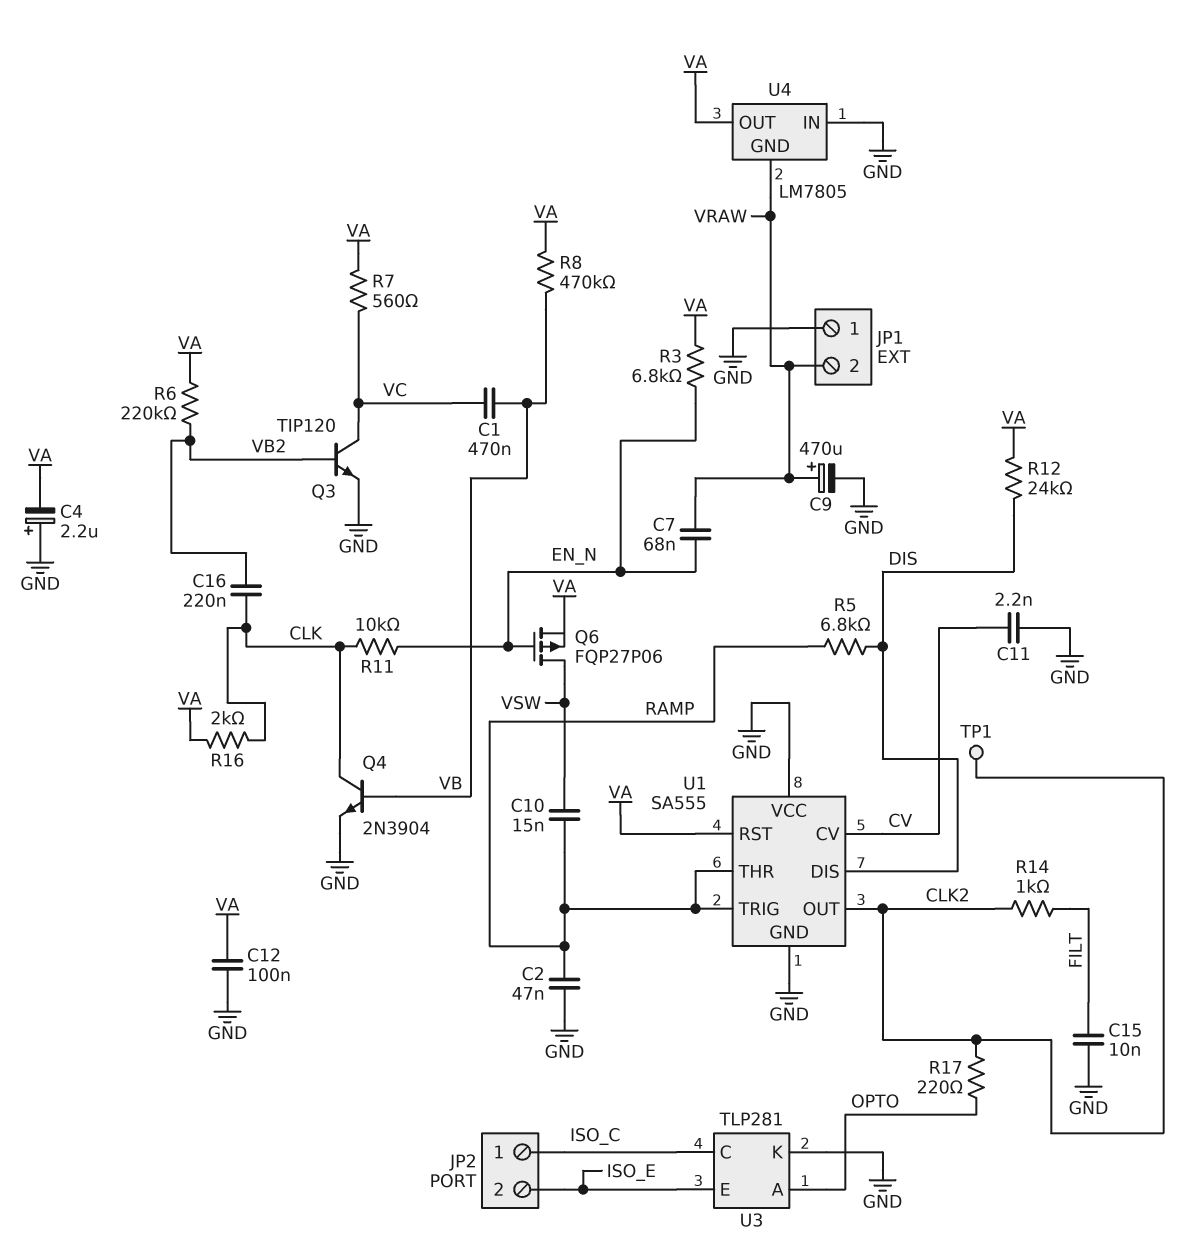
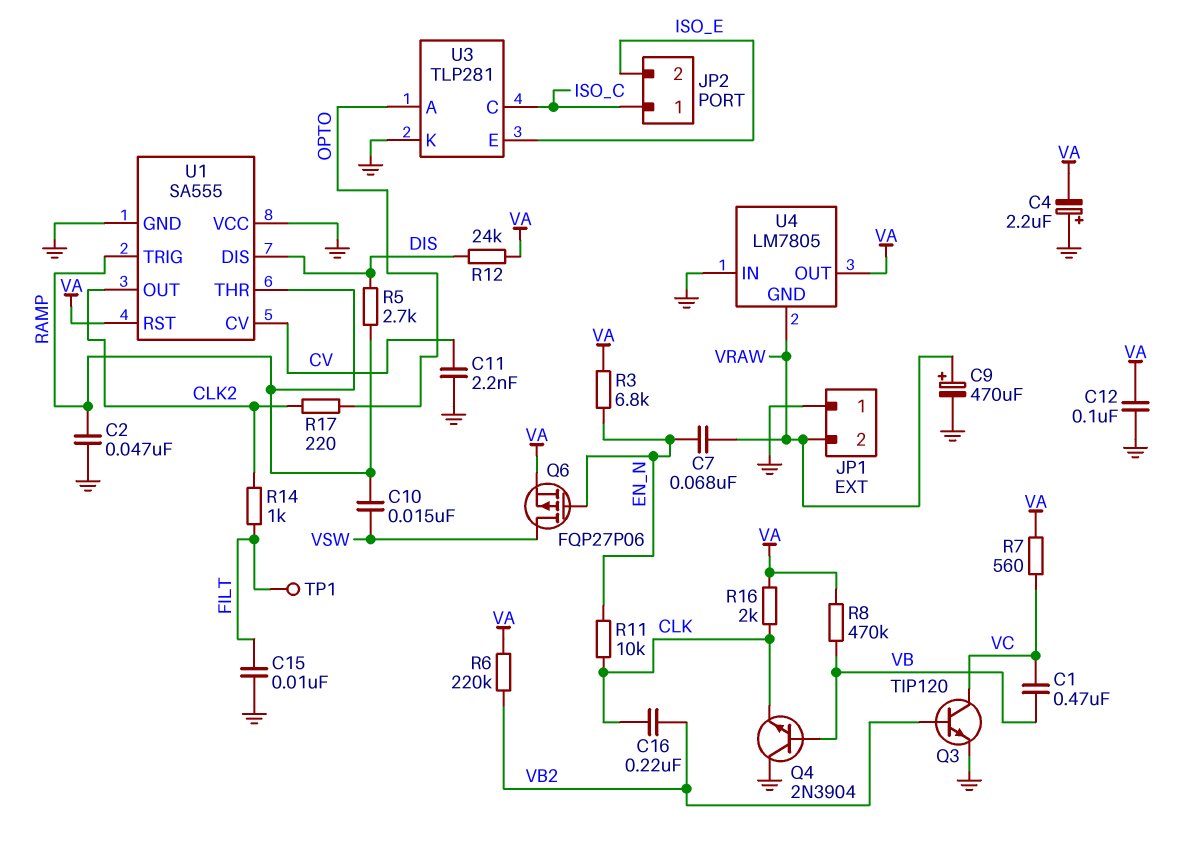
Q4: NPN 2N3904 (B VB, C CLK, E GND) -> NPN 2N3904 (B VB, C GND, E CLK)
R5: 6.8k (DIS, RAMP) -> 2.7k (DIS, RAMP)
TP1: test point (CLK2) -> test point (FILT)

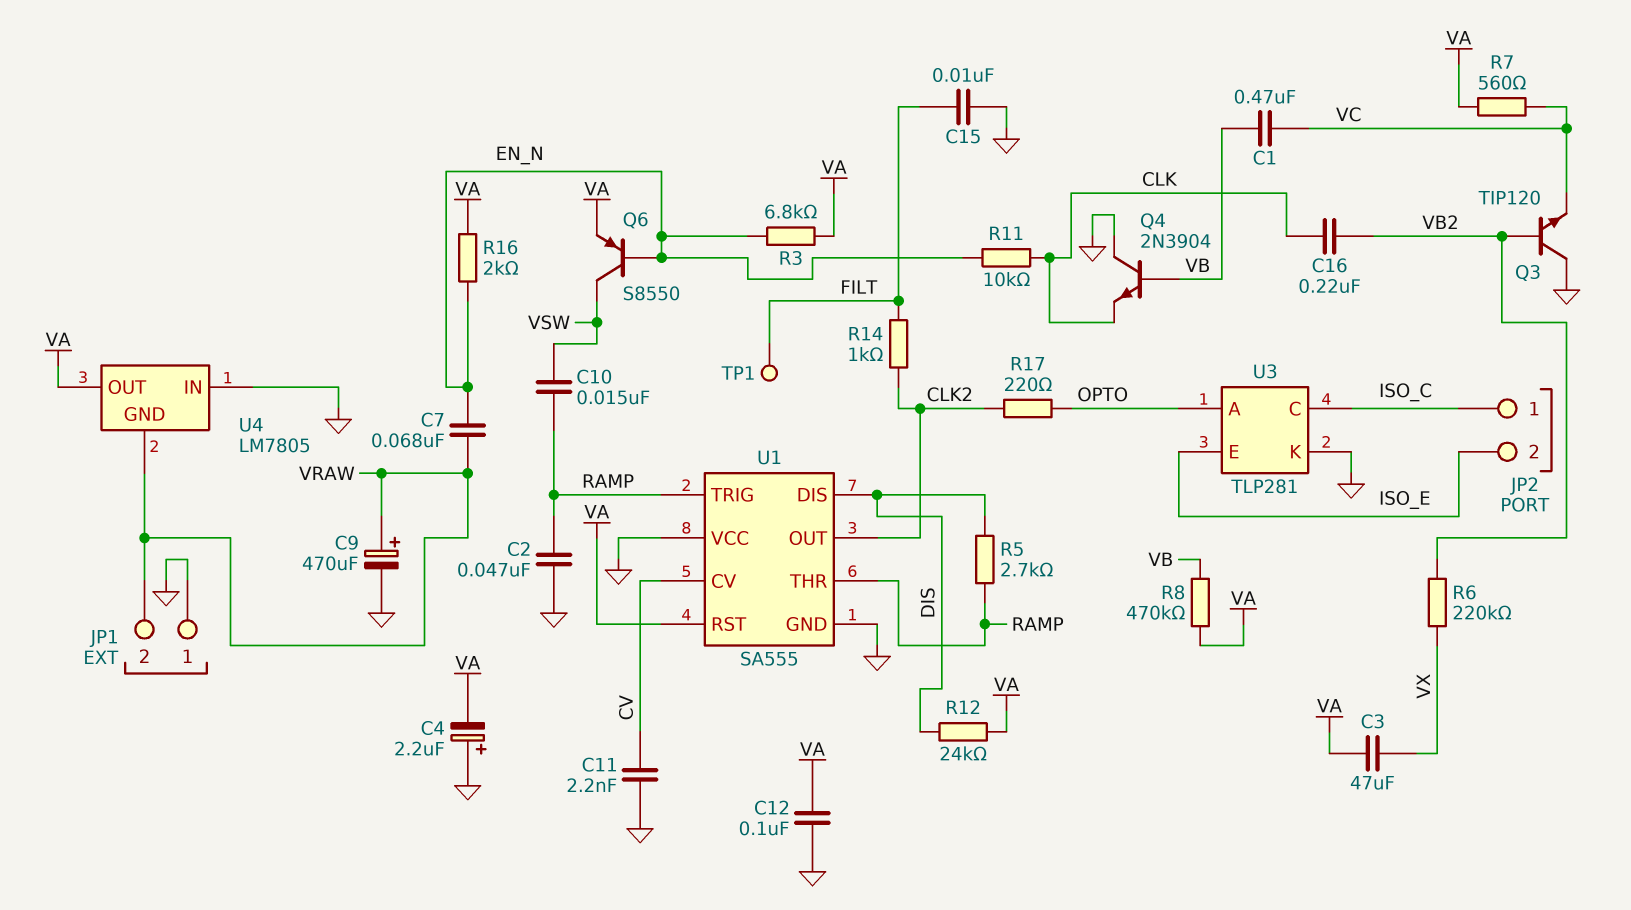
C3: none -> 47uF (VA, VX)
Q3: NPN TIP120 (B VB2, C VC, E GND) -> NPN TIP120 (B VB2, C GND, E VC)
Q6: PMOS FQP27P06 (G EN_N, D VSW, S VA) -> PNP S8550 (B EN_N, C VSW, E VA)
R6: 220k (VA, VB2) -> 220k (VB2, VX)
R16: 2k (CLK, VA) -> 2k (EN_N, VA)

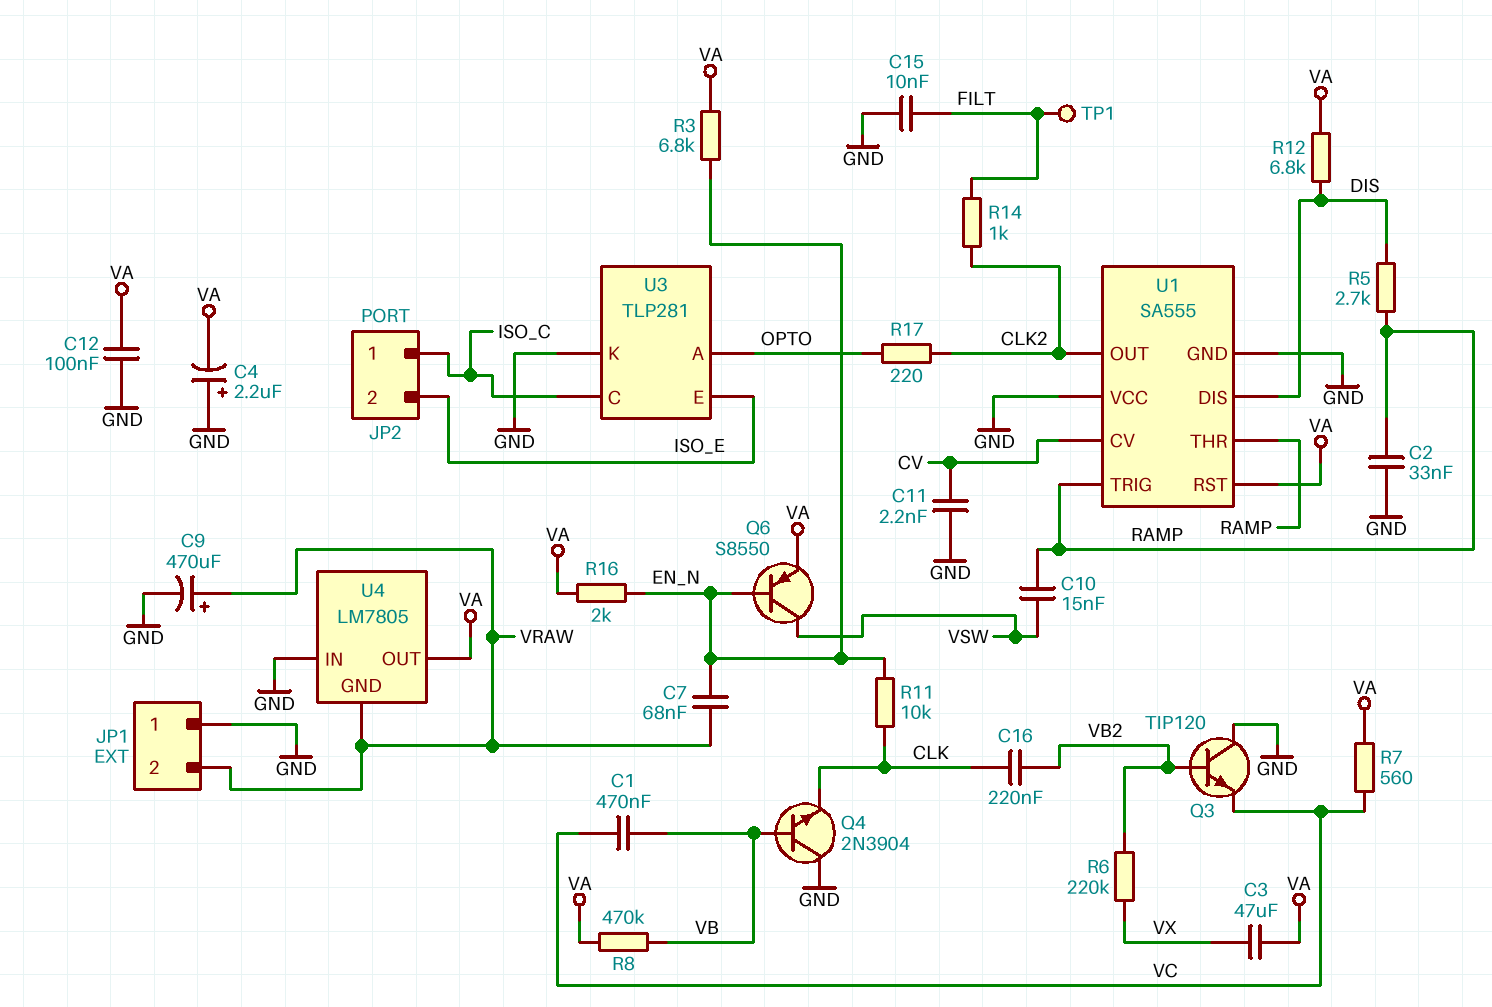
C2: 47nF (GND, RAMP) -> 33nF (GND, RAMP)
R12: 24k (DIS, VA) -> 6.8k (DIS, VA)

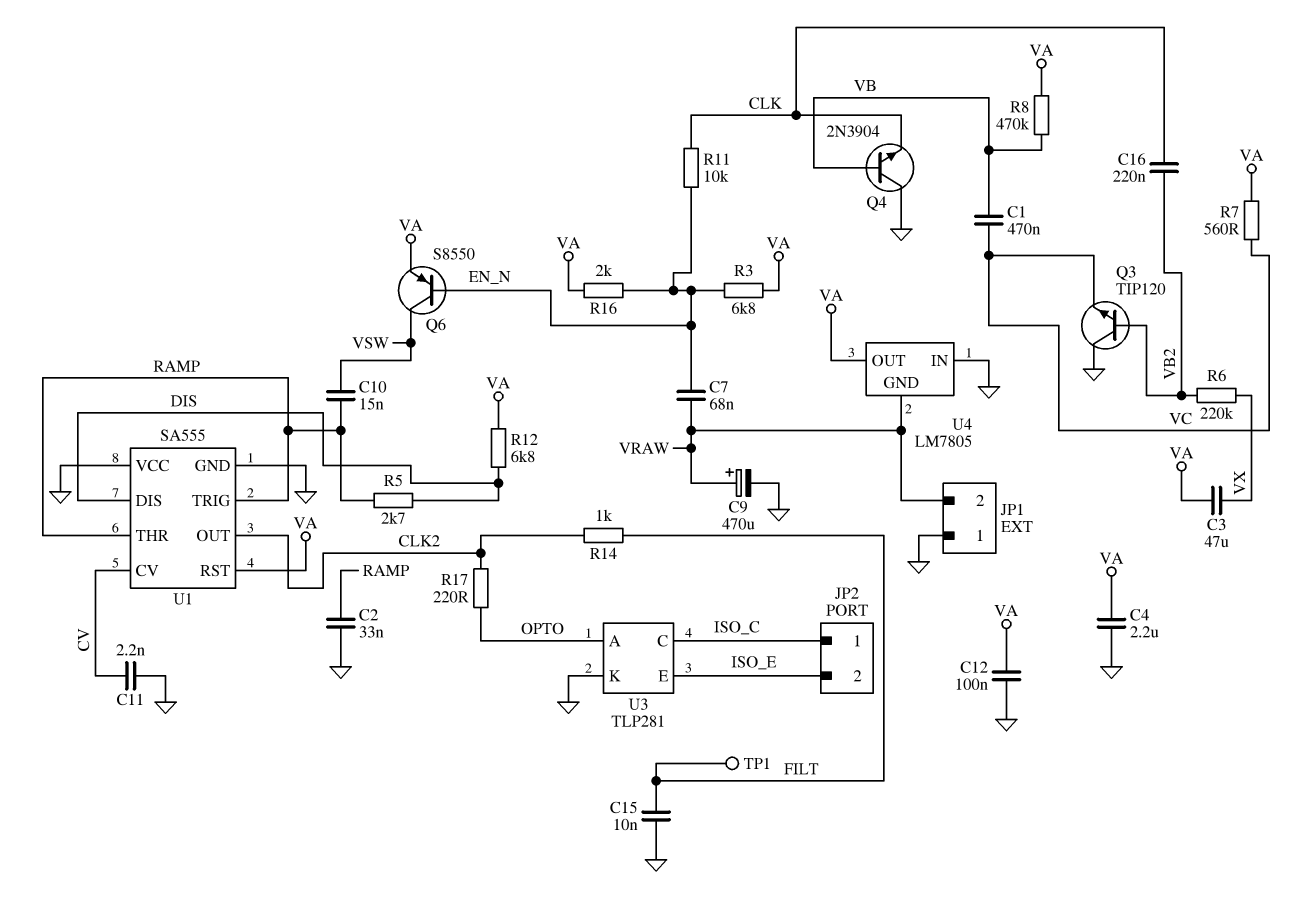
C4: 2.2uF (plus GND, minus VA) -> 2.2uF (GND, VA)

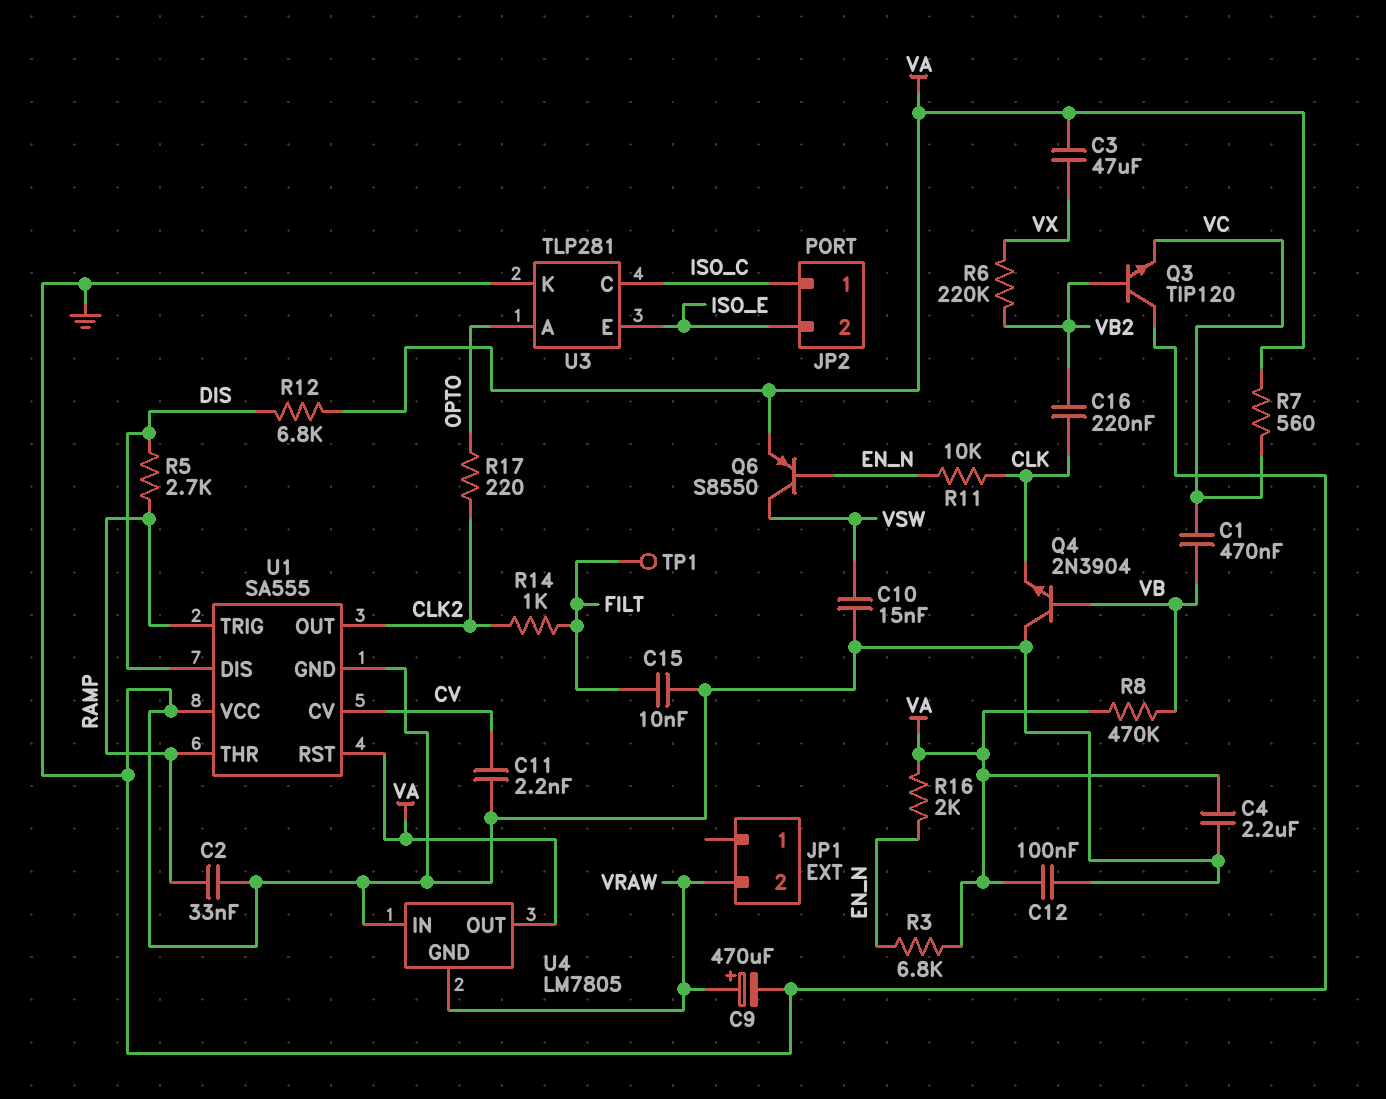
C7: 68nF (EN_N, VRAW) -> none
C10: 15nF (RAMP, VSW) -> 15nF (GND, VSW)
JP1 pin 1: GND -> none

